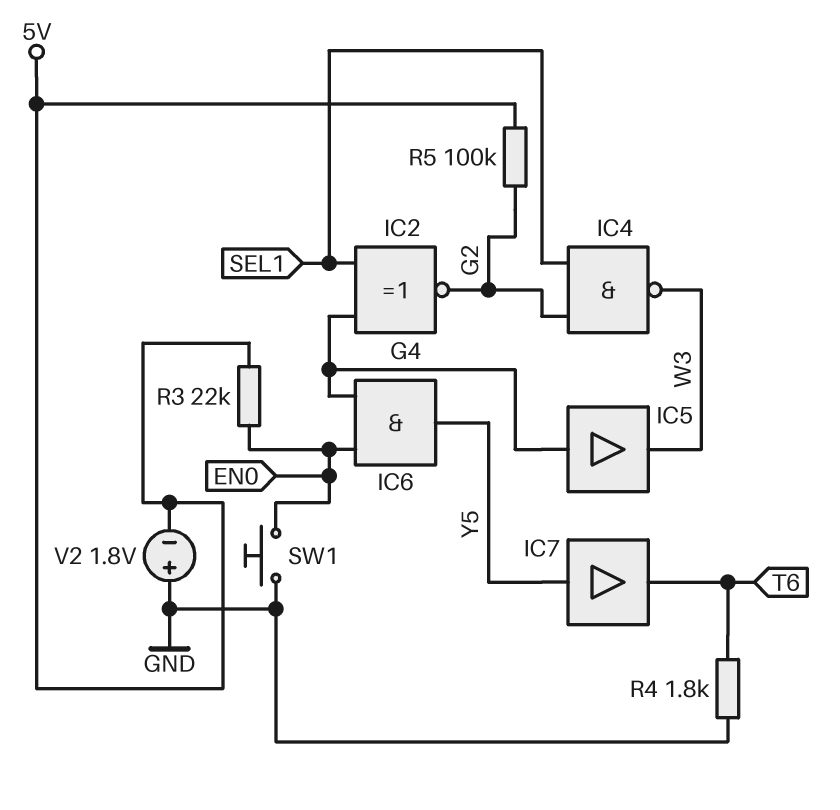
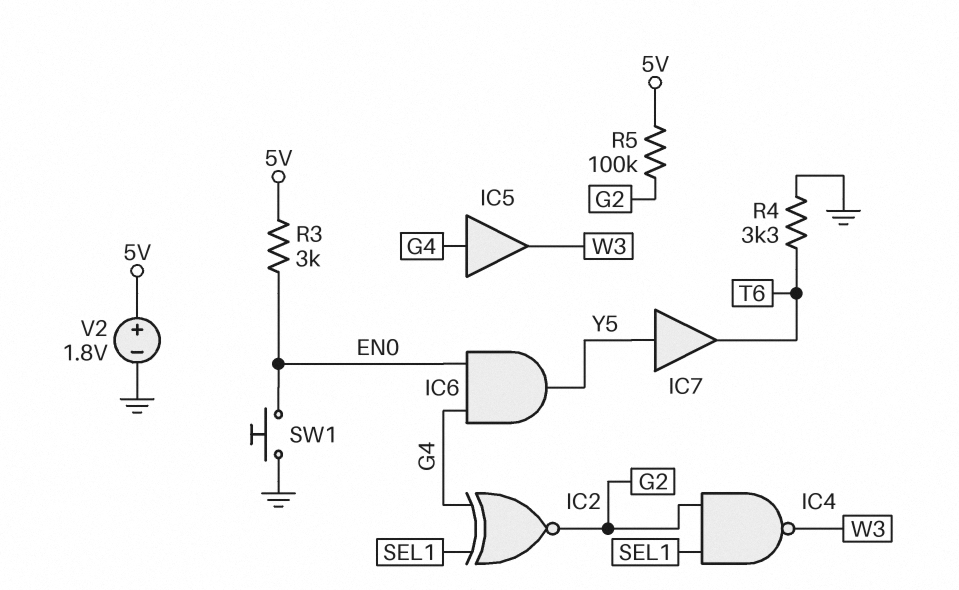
R3: 22k (5V, EN0) -> 3k (5V, EN0)
R4: 1.8k (GND, T6) -> 3.3k (GND, T6)
V2: 1.8V (plus GND, minus 5V) -> 1.8V (plus 5V, minus GND)

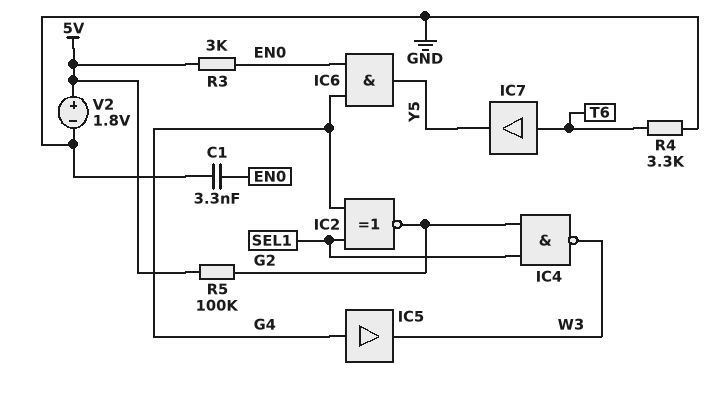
C1: none -> 3.3nF (EN0, GND)
IC7: buffer (in Y5, out T6) -> buffer (in T6, out Y5)
SW1: button (EN0, GND) -> none

